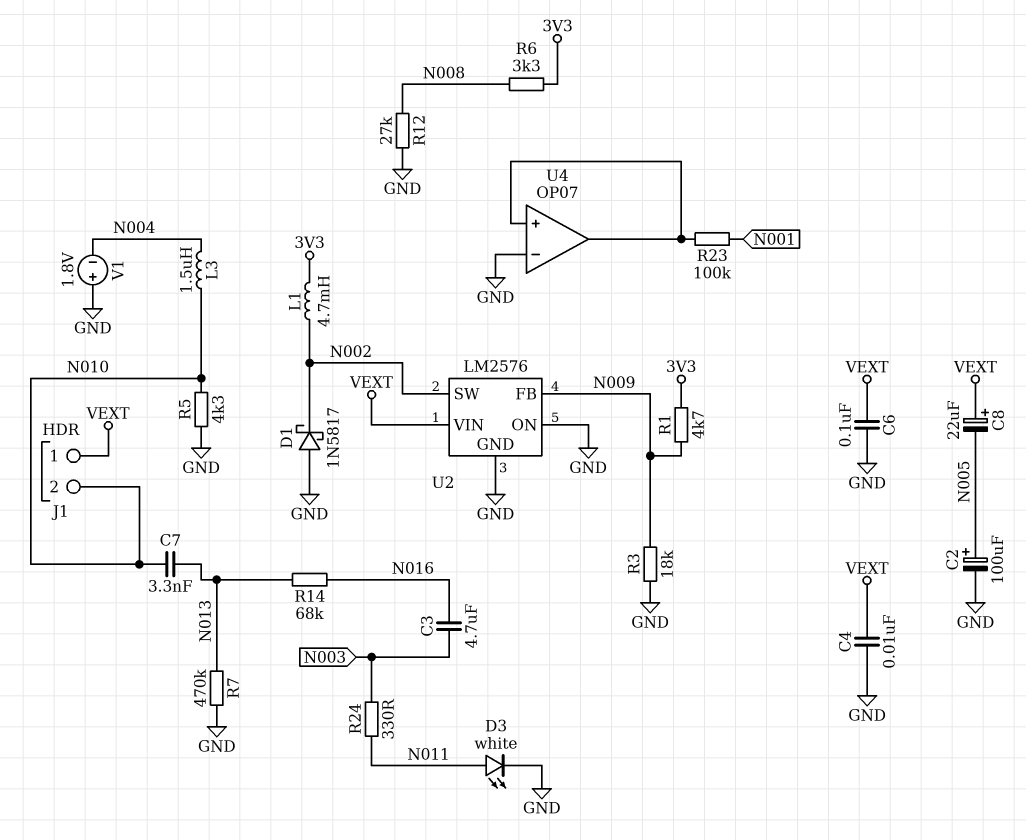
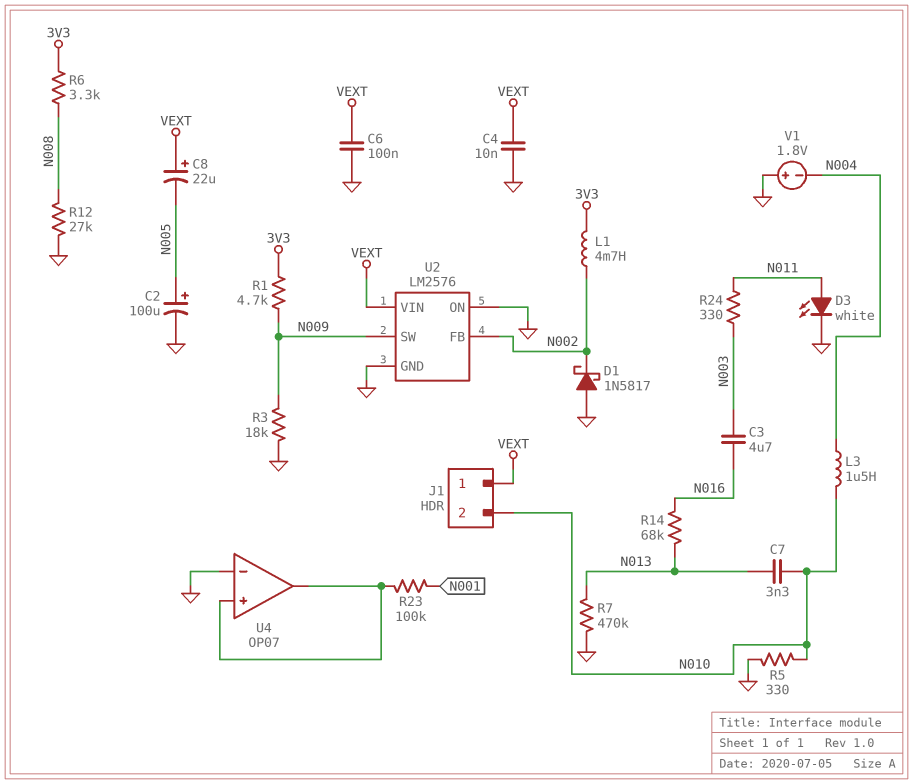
R5: 4.3k (GND, N010) -> 330 (GND, N010)
U2 pin FB: N009 -> N002
U2 pin SW: N002 -> N009

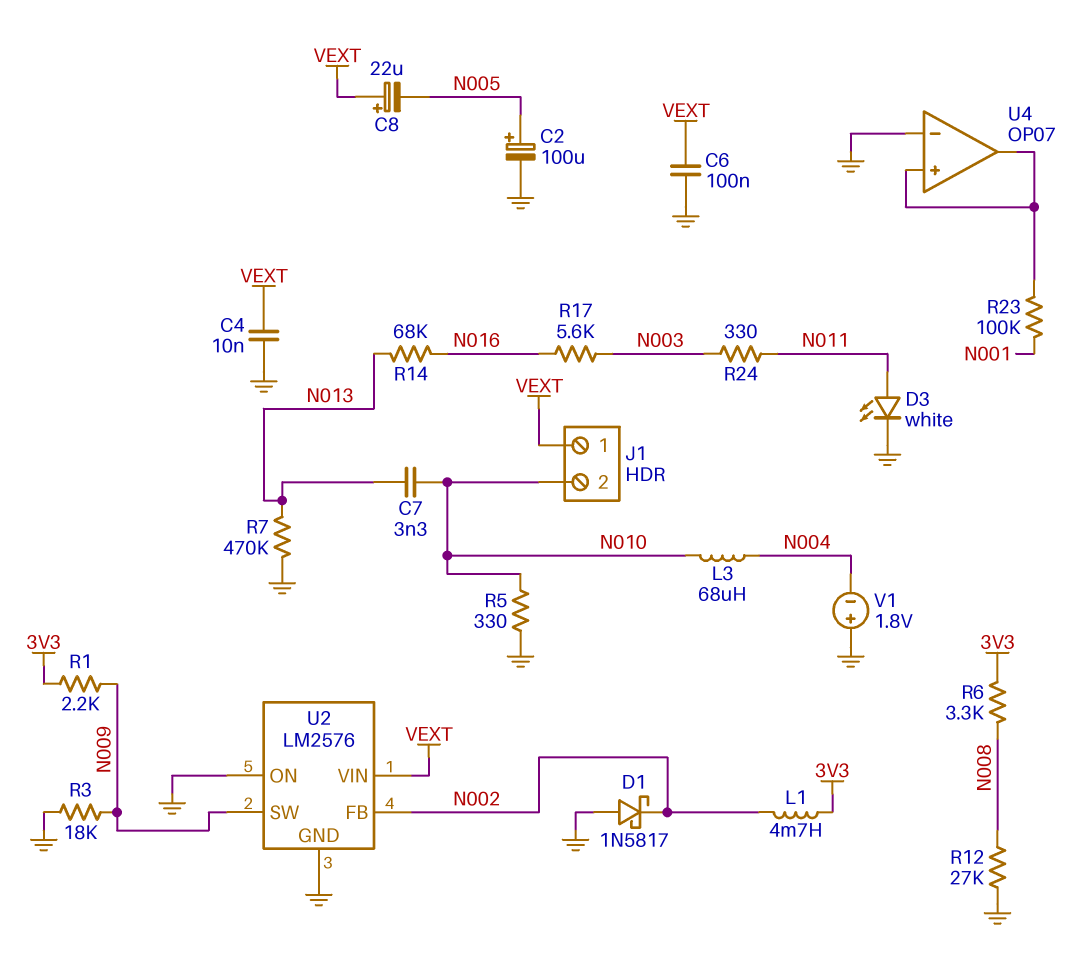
C3: 4.7uF (N003, N016) -> none
L3: 1.5uH (N004, N010) -> 68uH (N004, N010)
R1: 4.7k (3V3, N009) -> 2.2k (3V3, N009)
R17: none -> 5.6k (N003, N016)

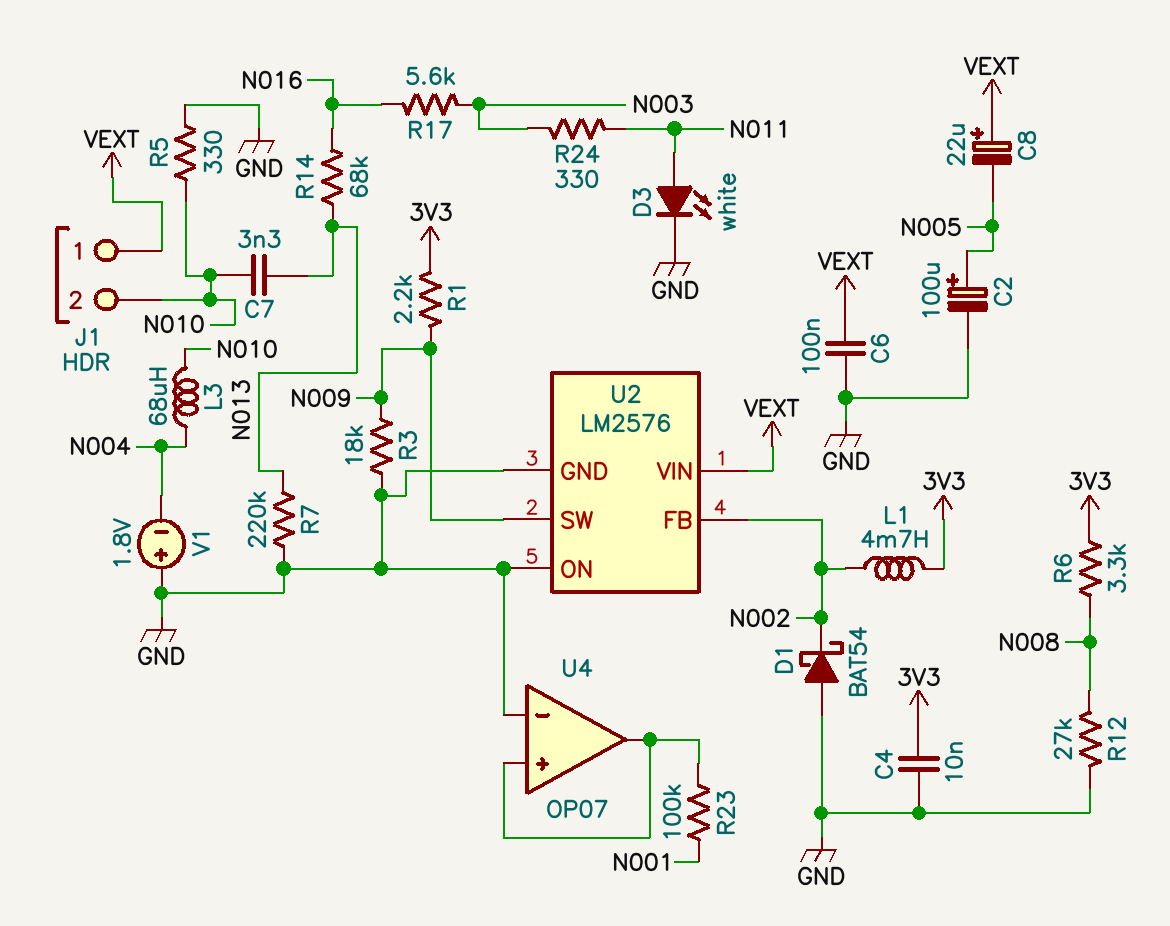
C4: 10nF (GND, VEXT) -> 10nF (3V3, GND)
D1: schottky 1N5817 (A GND, K N002) -> schottky BAT54 (A GND, K N002)
R7: 470k (GND, N013) -> 220k (GND, N013)

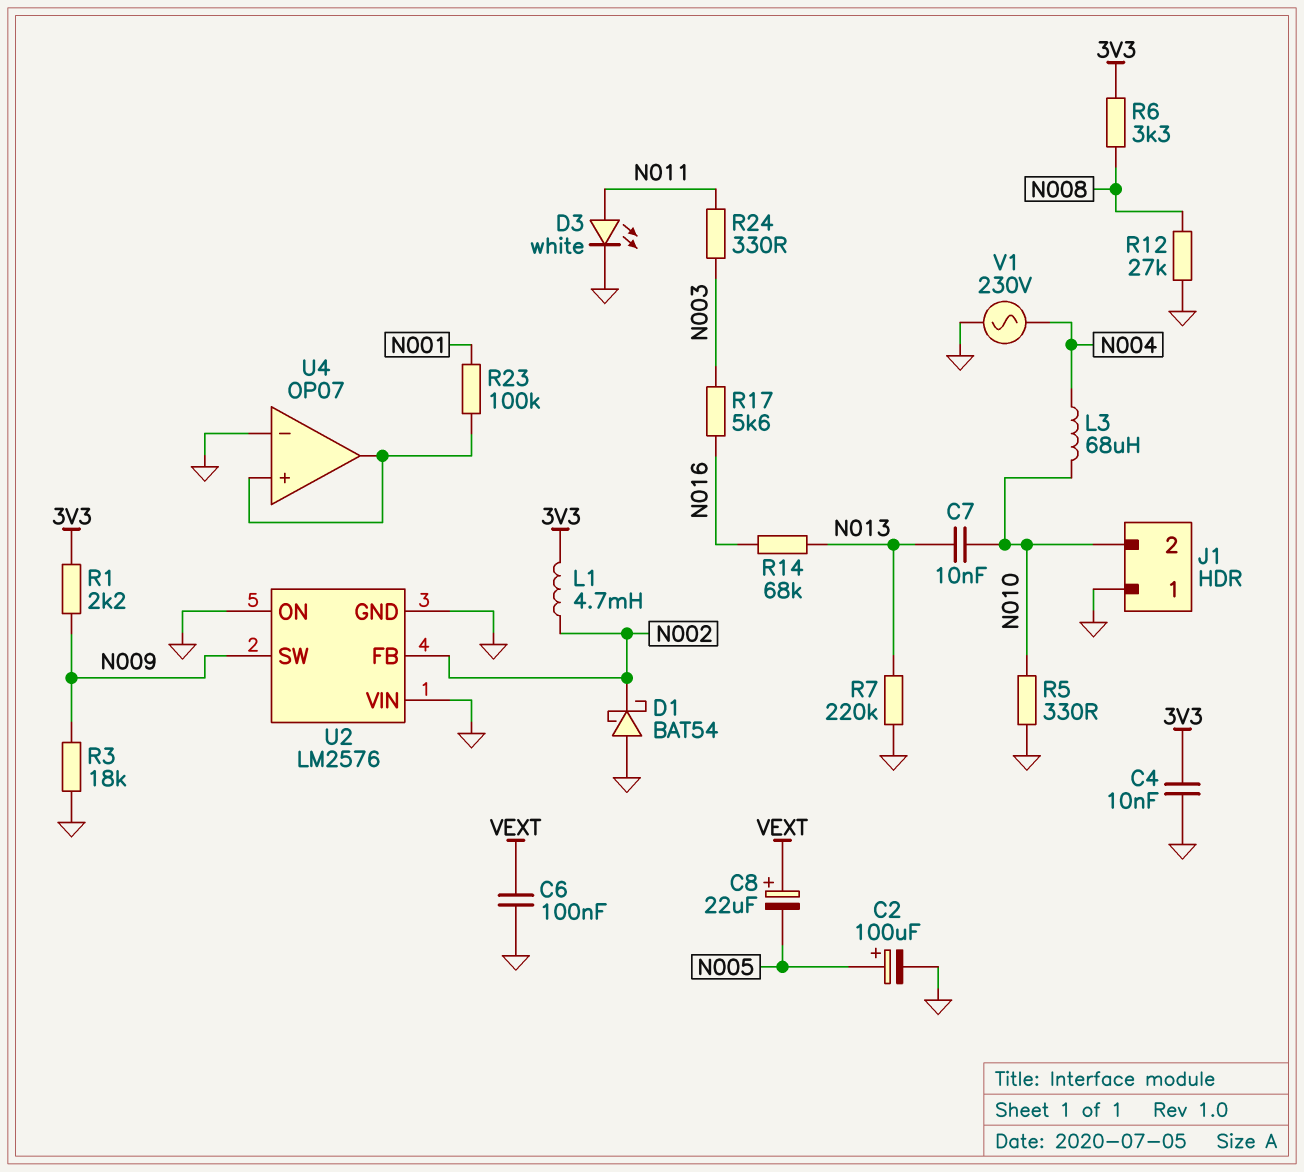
C7: 3.3nF (N010, N013) -> 10nF (N010, N013)
J1 pin 1: VEXT -> GND
U2 pin VIN: VEXT -> GND
V1: 1.8V (plus GND, minus N004) -> AC 230V (GND, N004)

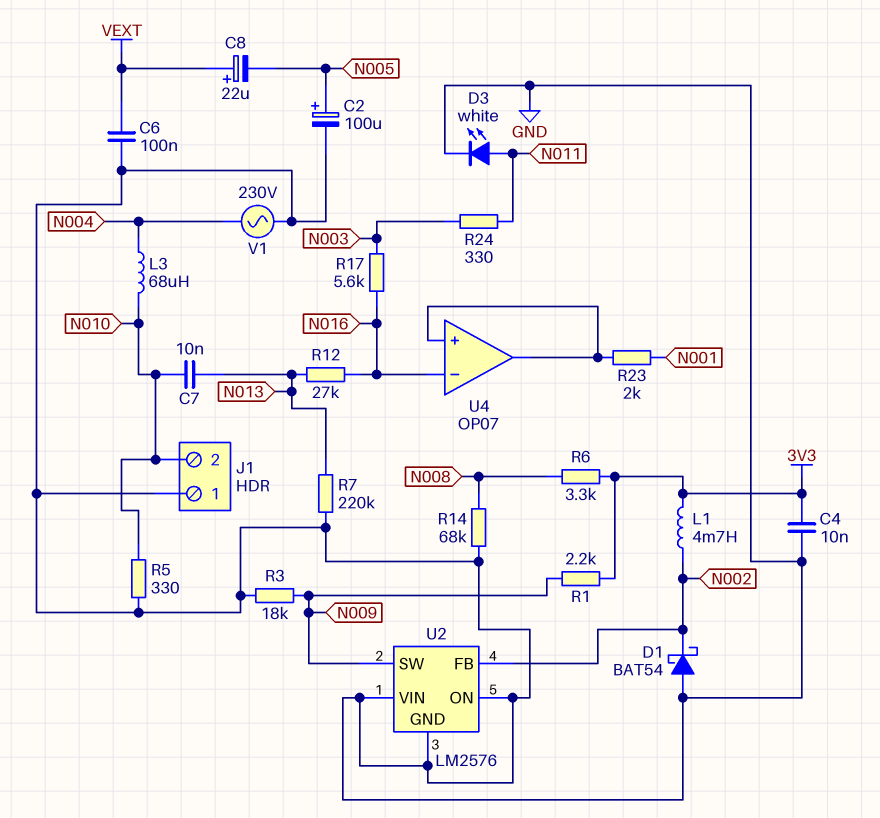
R12: 27k (GND, N008) -> 27k (N013, N016)
R14: 68k (N013, N016) -> 68k (GND, N008)
R23: 100k (N001, U4/in+) -> 2k (N001, U4/in+)
U4 pin in-: GND -> N016

